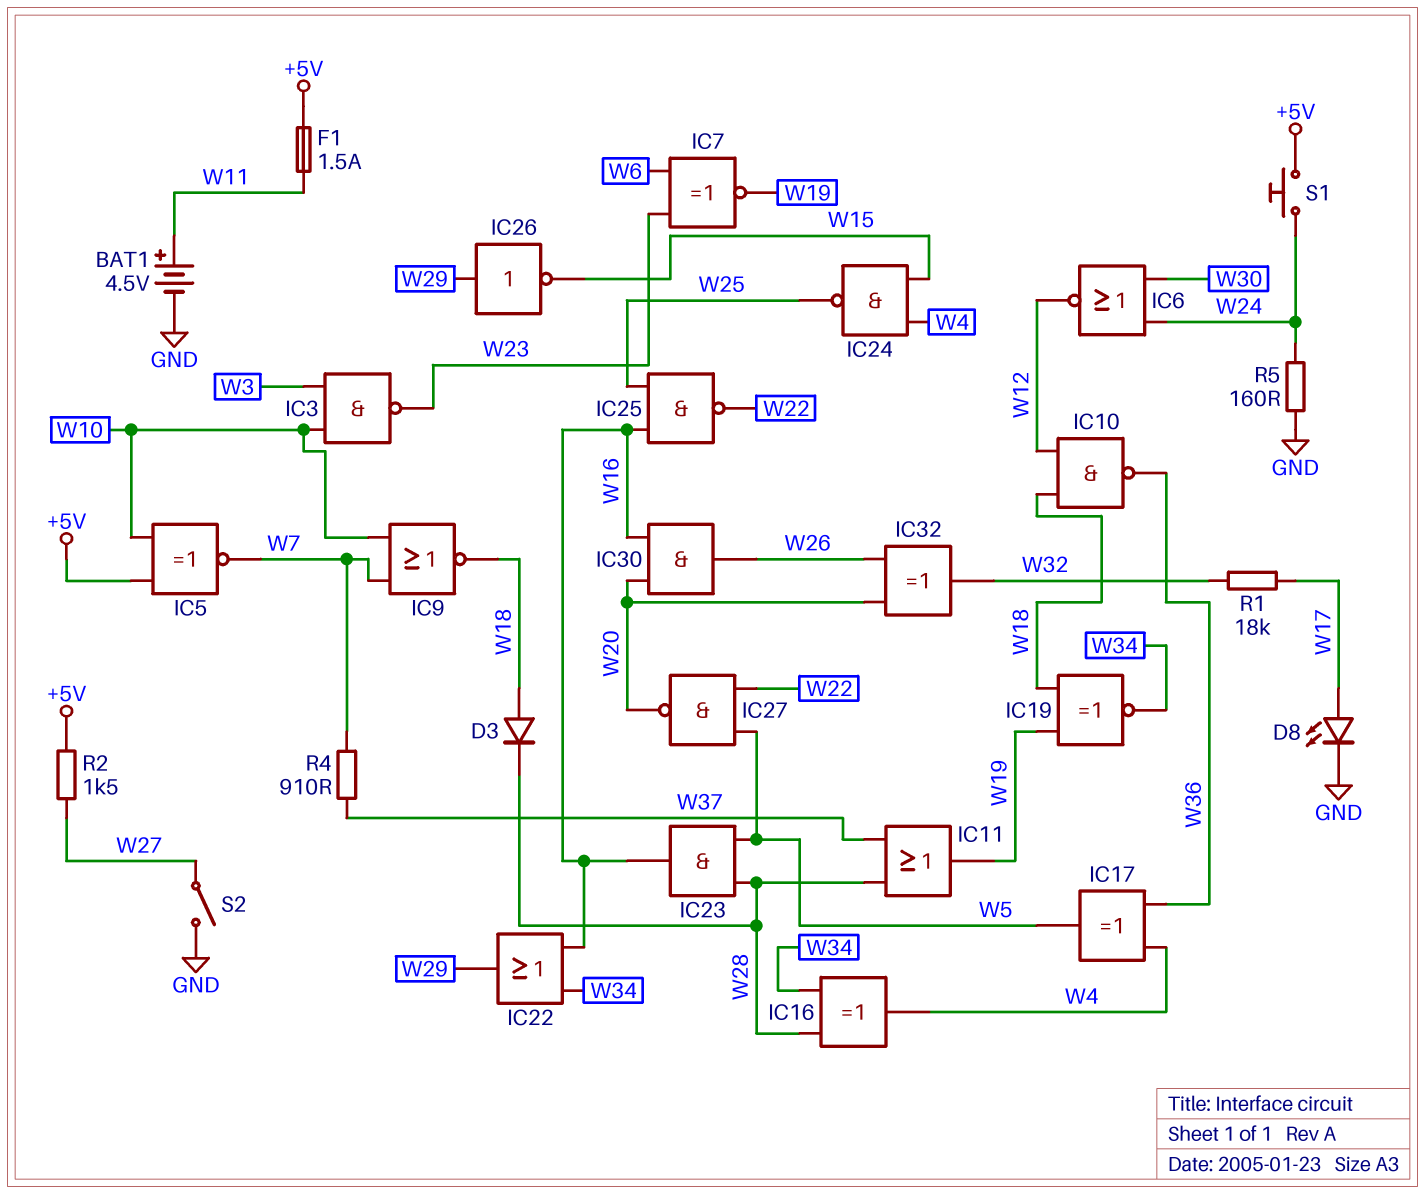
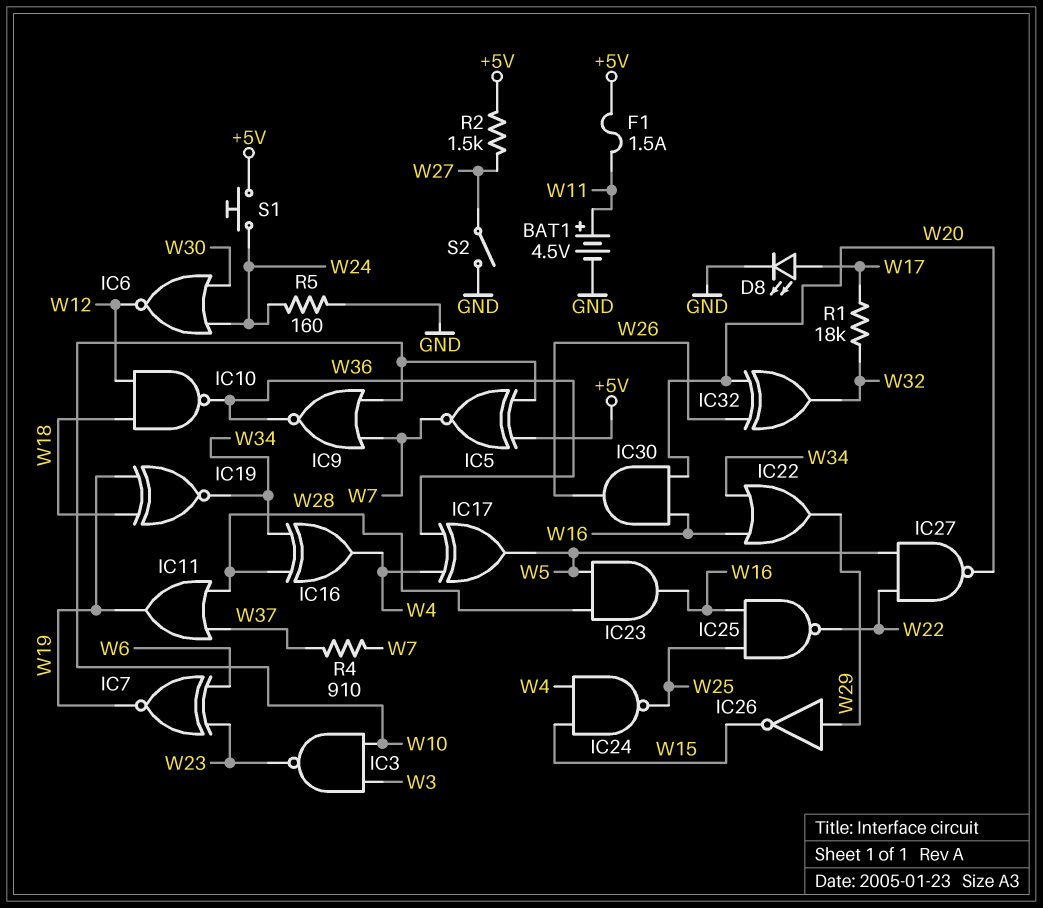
D3: diode (A W18, K W28) -> none
IC9: NOR (in W7, in W10, out W18) -> NOR (in W7, in W10, out W36)

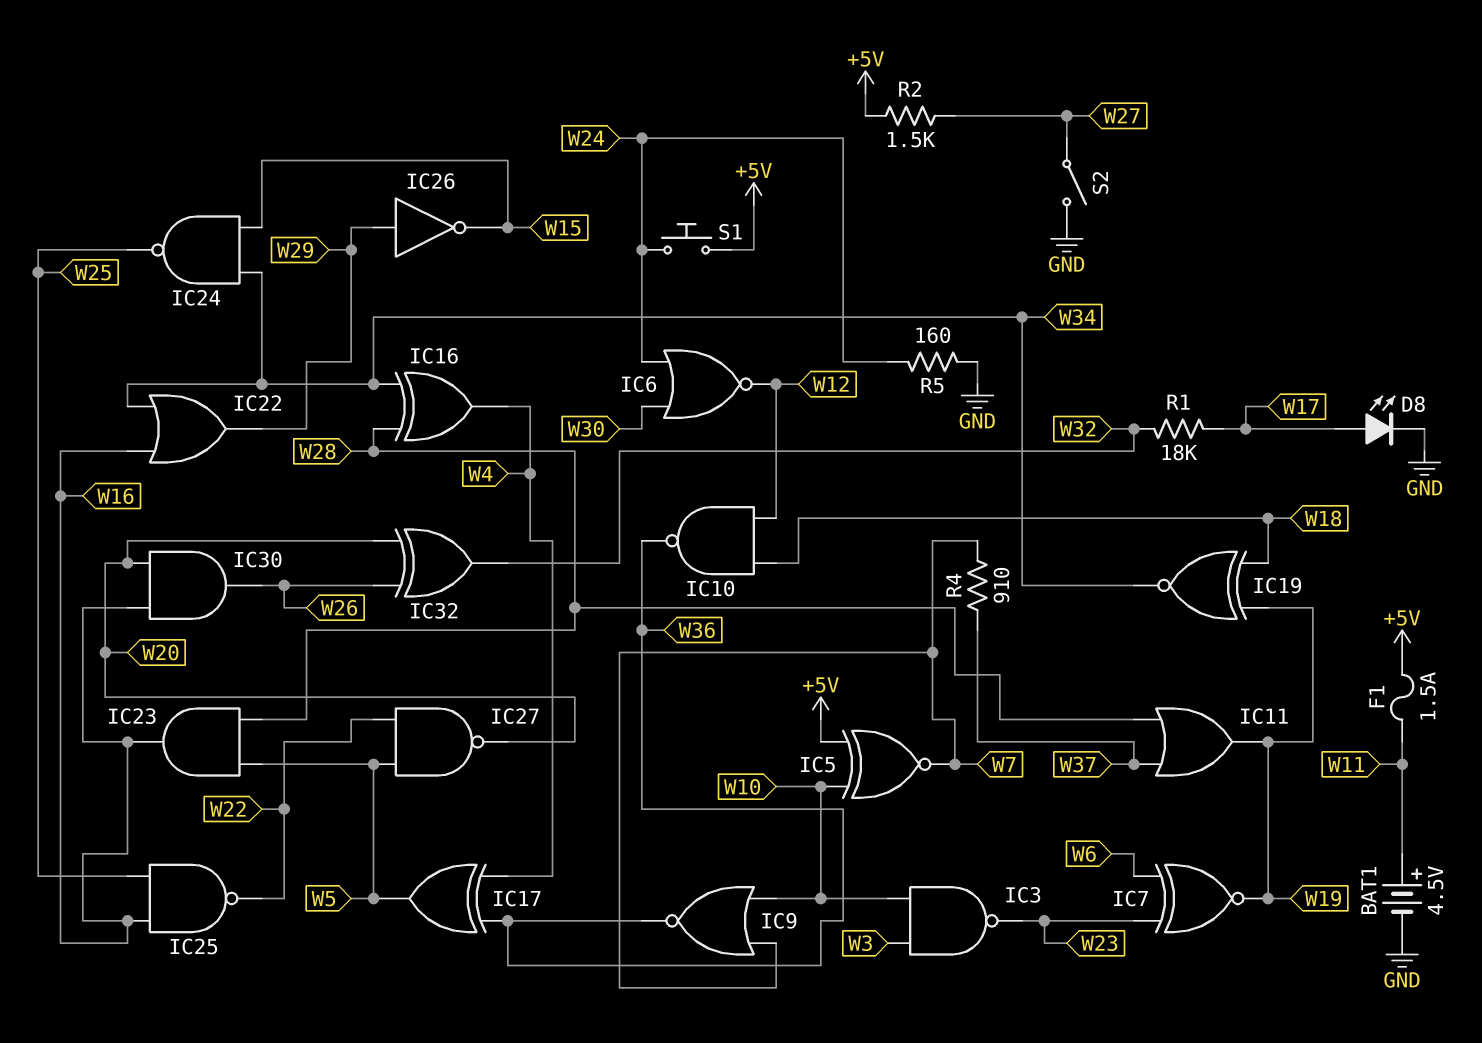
IC24: NAND (in W4, in W15, out W25) -> NAND (in W15, in W34, out W25)

